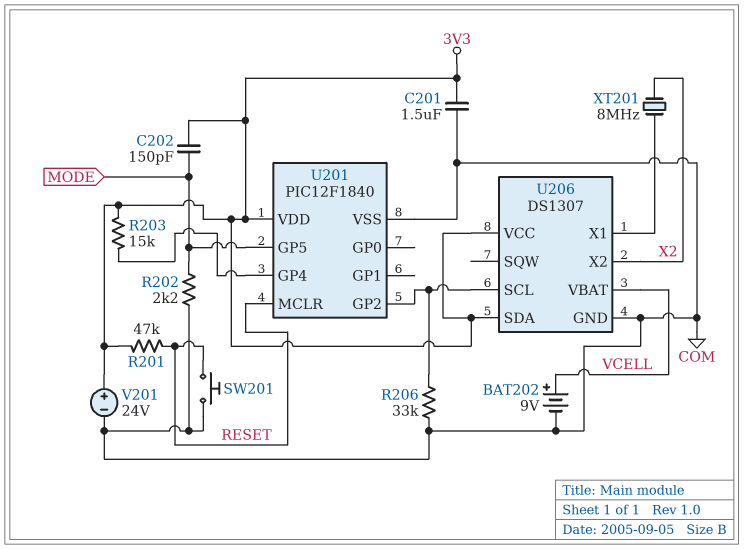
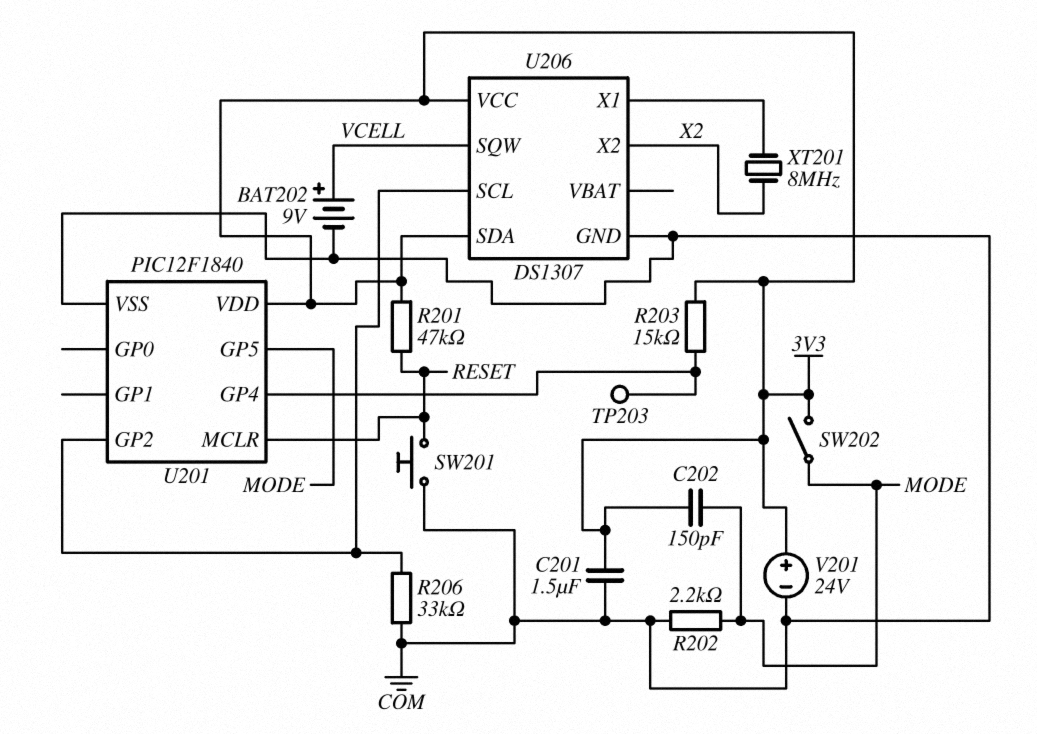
SW202: none -> switch (3V3, MODE)
TP203: none -> test point (U201/GP4)
U206 pin SQW: none -> VCELL
U206 pin VBAT: VCELL -> none

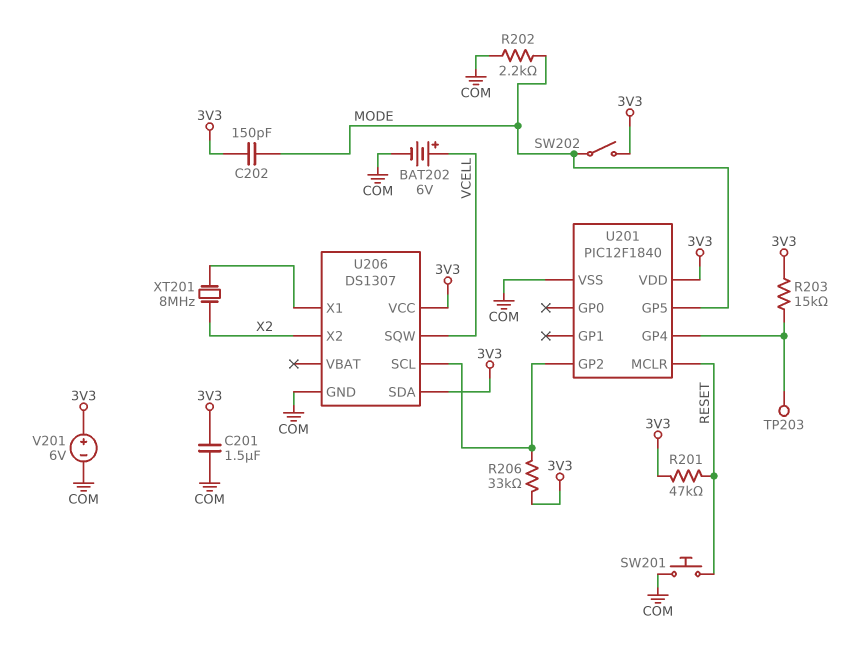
BAT202: 9V (plus VCELL, minus COM) -> 6V (plus VCELL, minus COM)
R206: 33k (COM, U201/GP2) -> 33k (3V3, U201/GP2)
V201: 24V (plus 3V3, minus COM) -> 6V (plus 3V3, minus COM)

